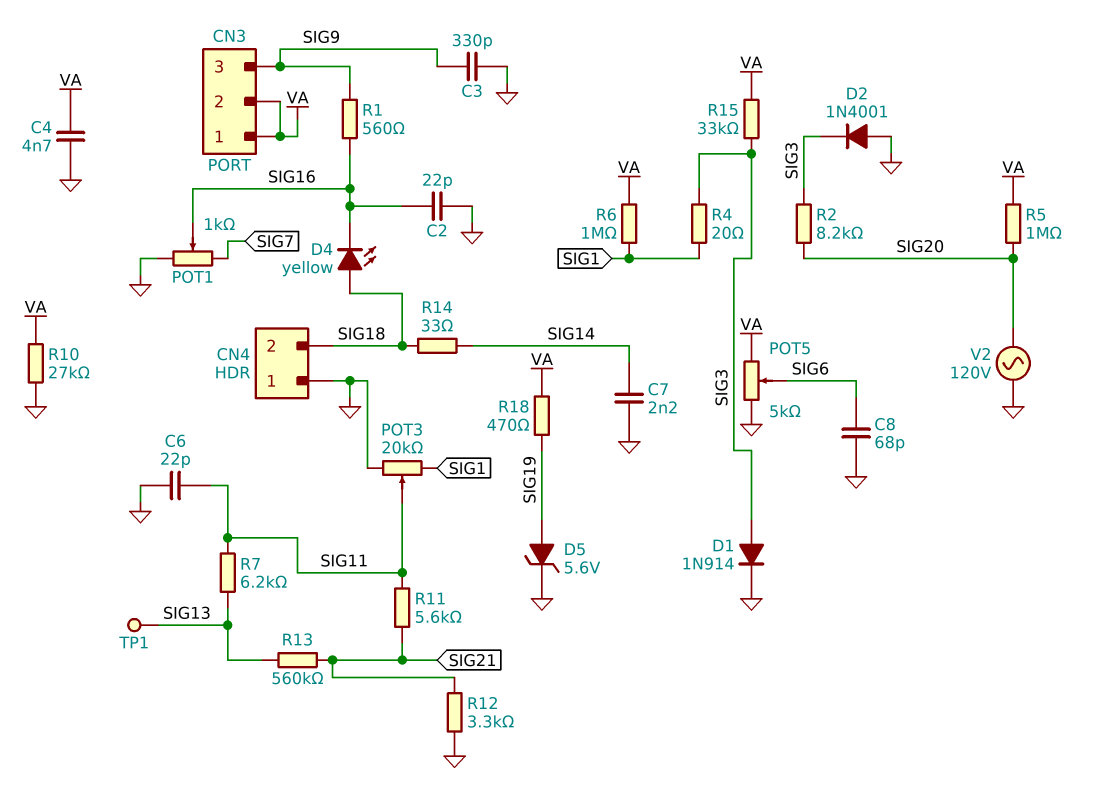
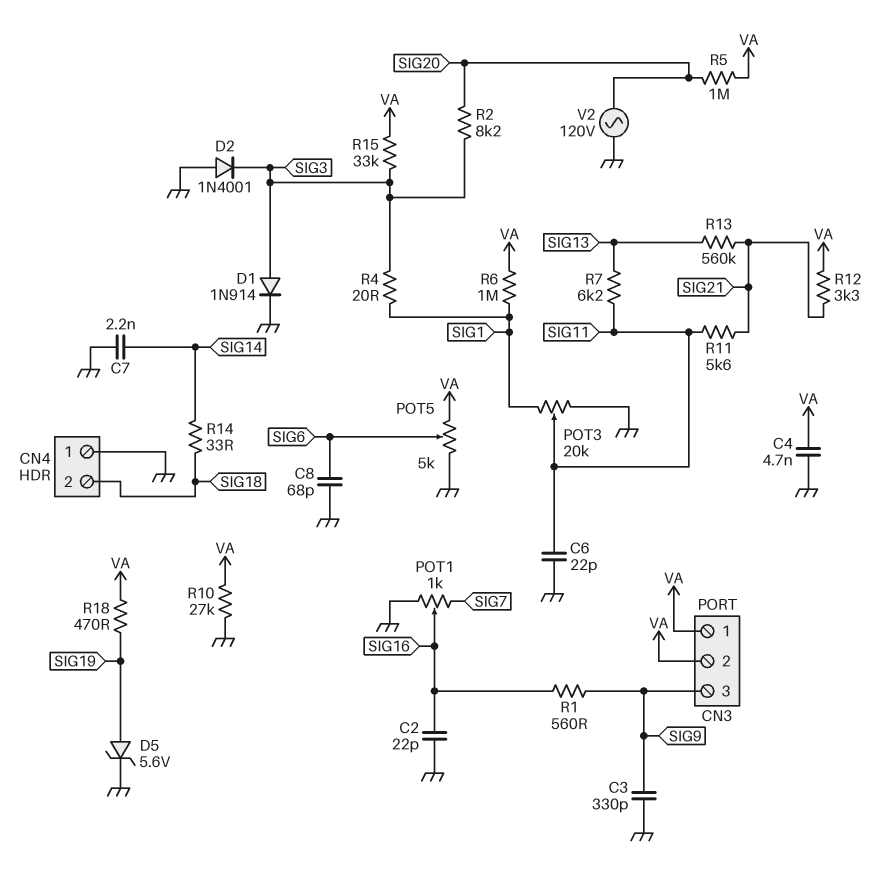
D4: LED yellow (A SIG18, K SIG16) -> none
R12: 3.3k (GND, SIG21) -> 3.3k (SIG21, VA)
TP1: test point (SIG13) -> none

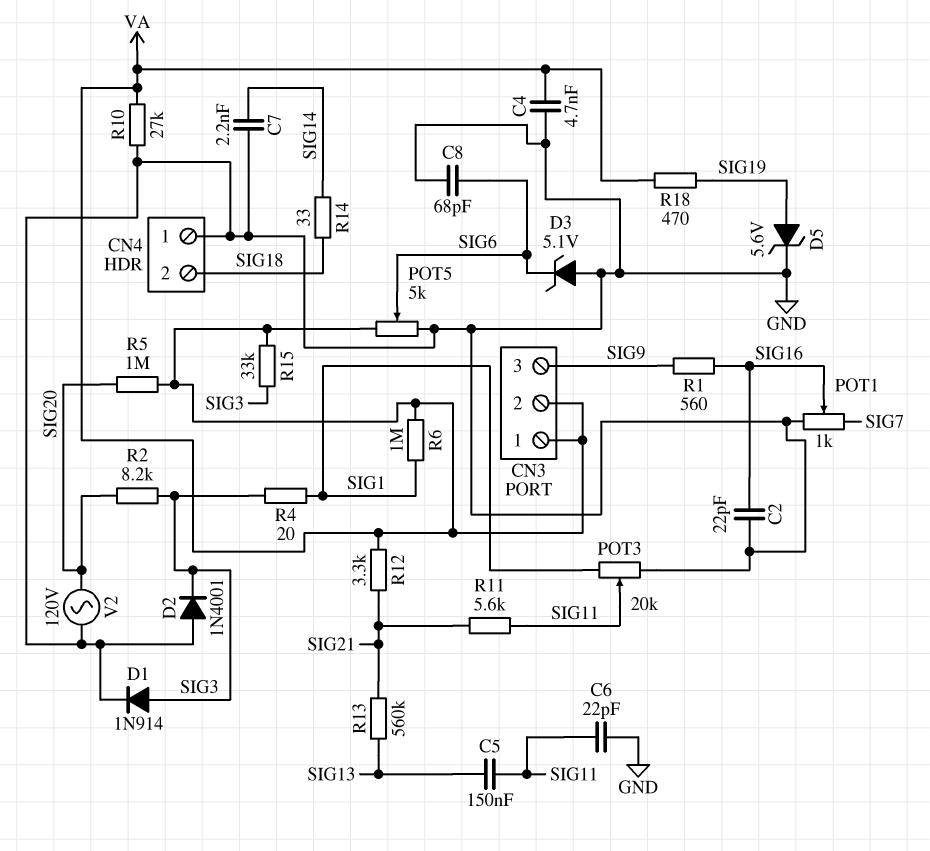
C3: 330pF (GND, SIG9) -> none
C5: none -> 150nF (SIG11, SIG13)
D3: none -> zener 5.1V (A GND, K SIG6)
R7: 6.2k (SIG11, SIG13) -> none

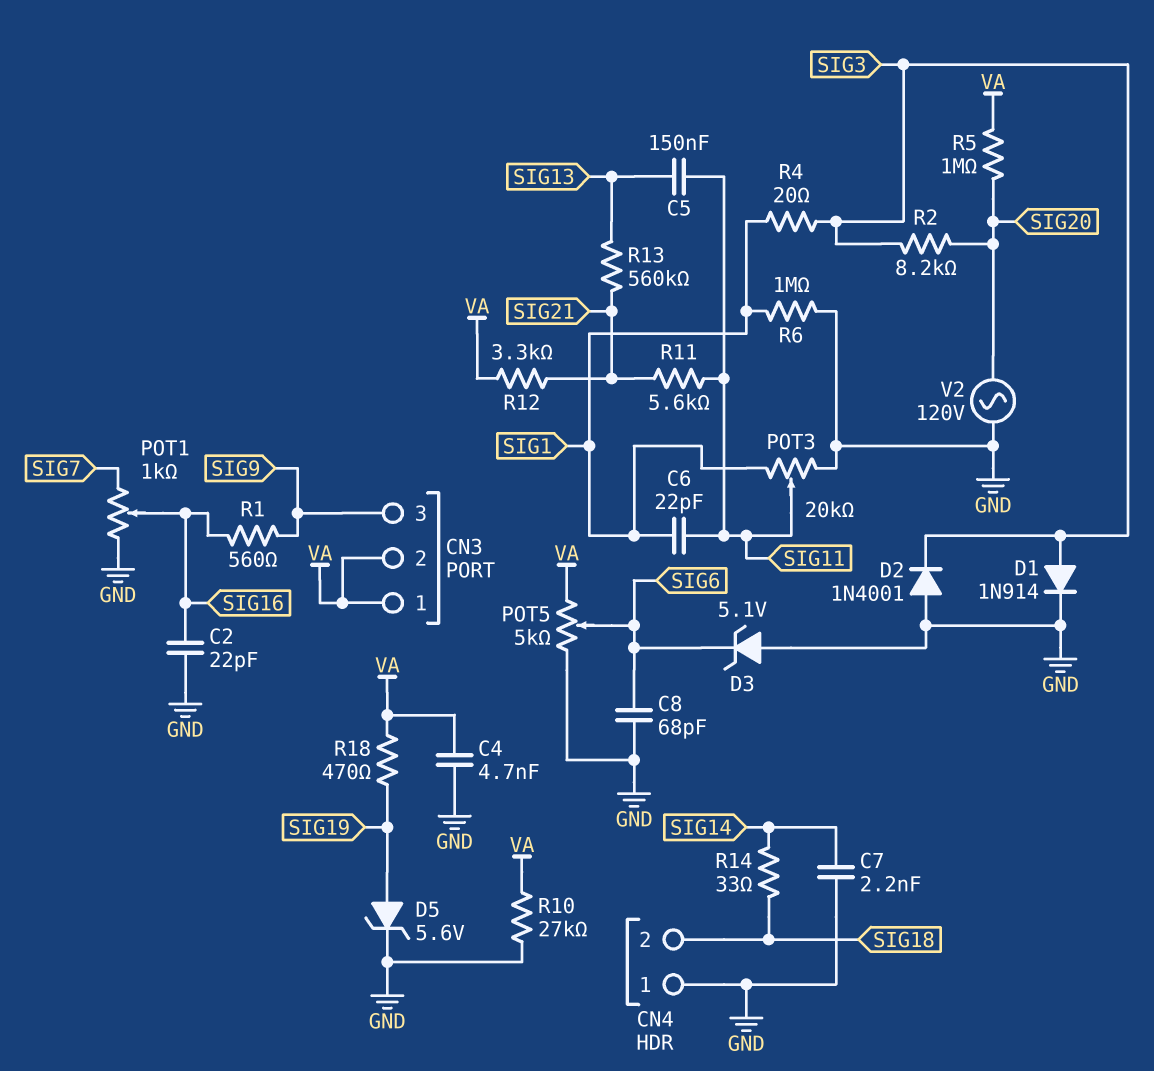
C6: 22pF (GND, SIG11) -> 22pF (SIG1, SIG11)
R6: 1M (SIG1, VA) -> 1M (GND, SIG1)
R15: 33k (SIG3, VA) -> none

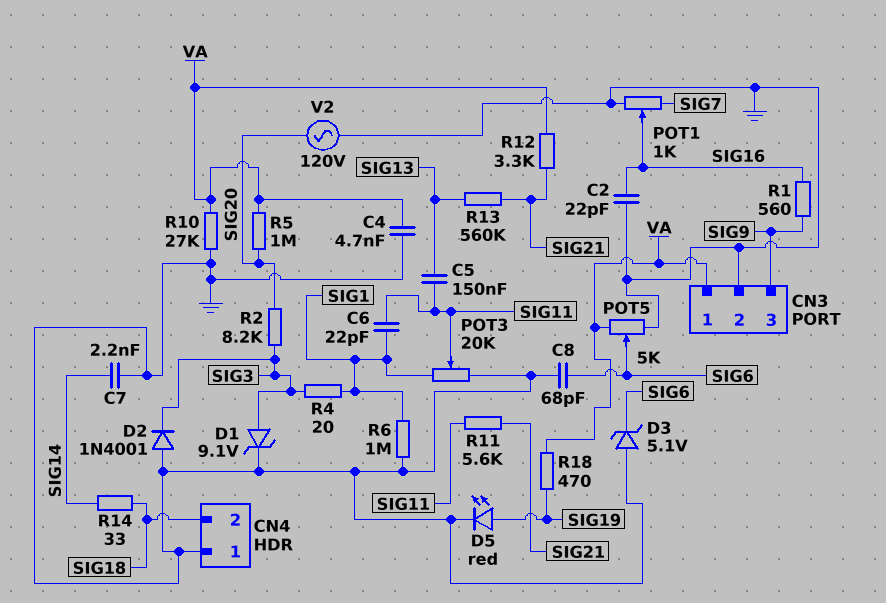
CN3 pin 2: VA -> GND
D1: diode 1N914 (A SIG3, K GND) -> zener 9.1V (A SIG3, K GND)
D5: zener 5.6V (A SIG19, K GND) -> LED red (A SIG19, K GND)

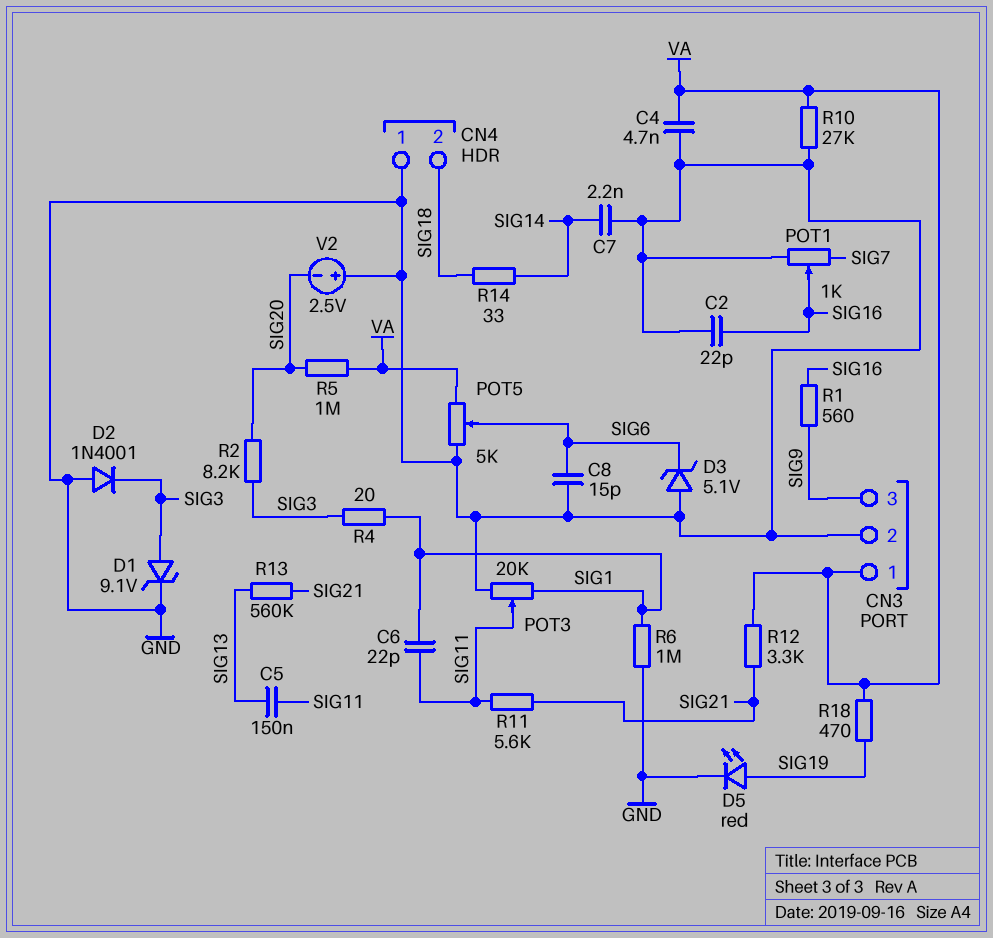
C8: 68pF (GND, SIG6) -> 15pF (GND, SIG6)
V2: AC 120V (GND, SIG20) -> 2.5V (plus GND, minus SIG20)

